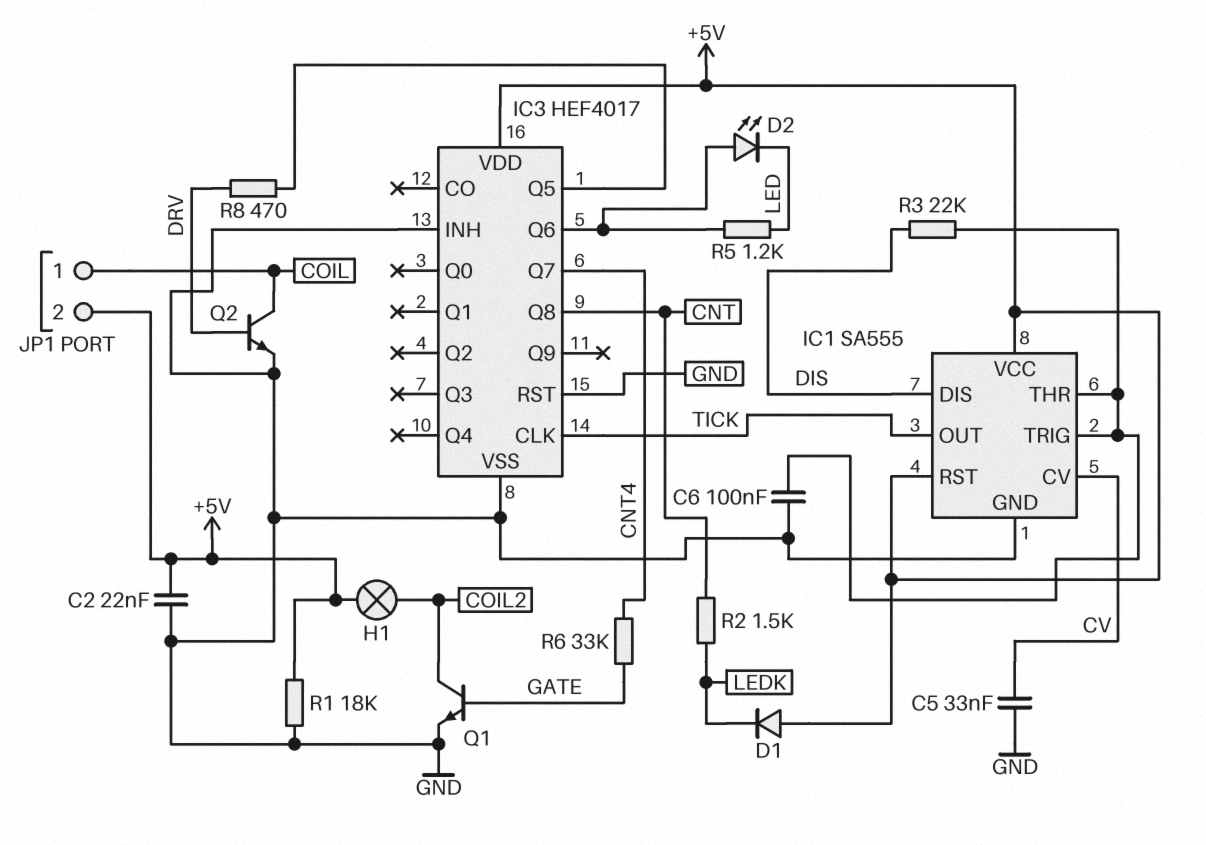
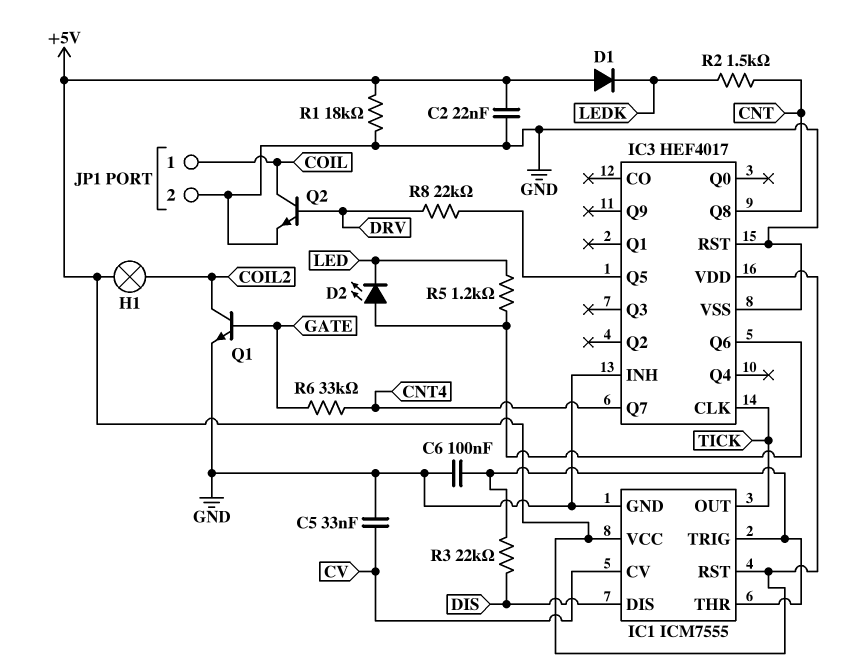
IC1: SA555 -> ICM7555
JP1 pin 2: +5V -> GND
R8: 470 (DRV, IC3/Q5) -> 22k (DRV, IC3/Q5)

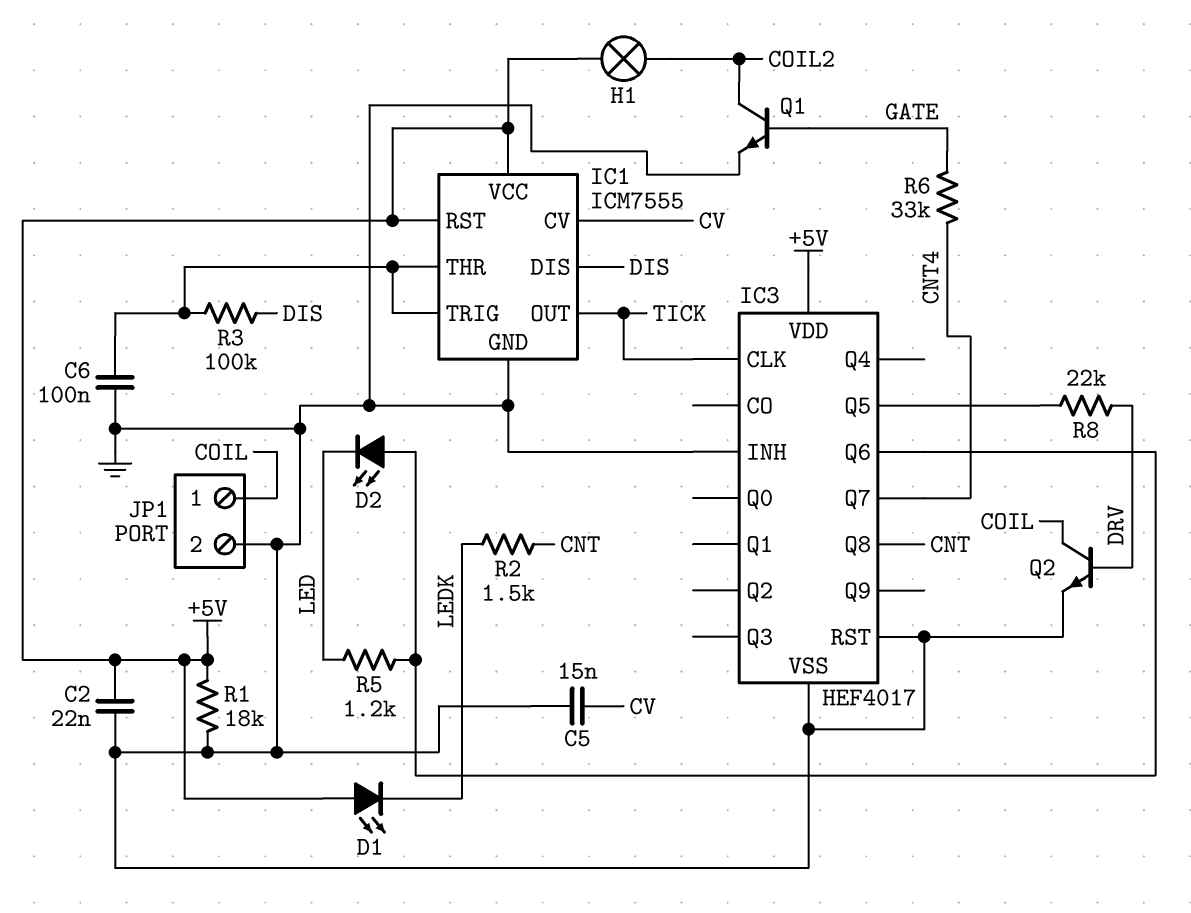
C5: 33nF (CV, GND) -> 15nF (CV, GND)
D1: diode (A +5V, K LEDK) -> LED (A +5V, K LEDK)
R3: 22k (DIS, IC1/THR) -> 100k (DIS, IC1/THR)

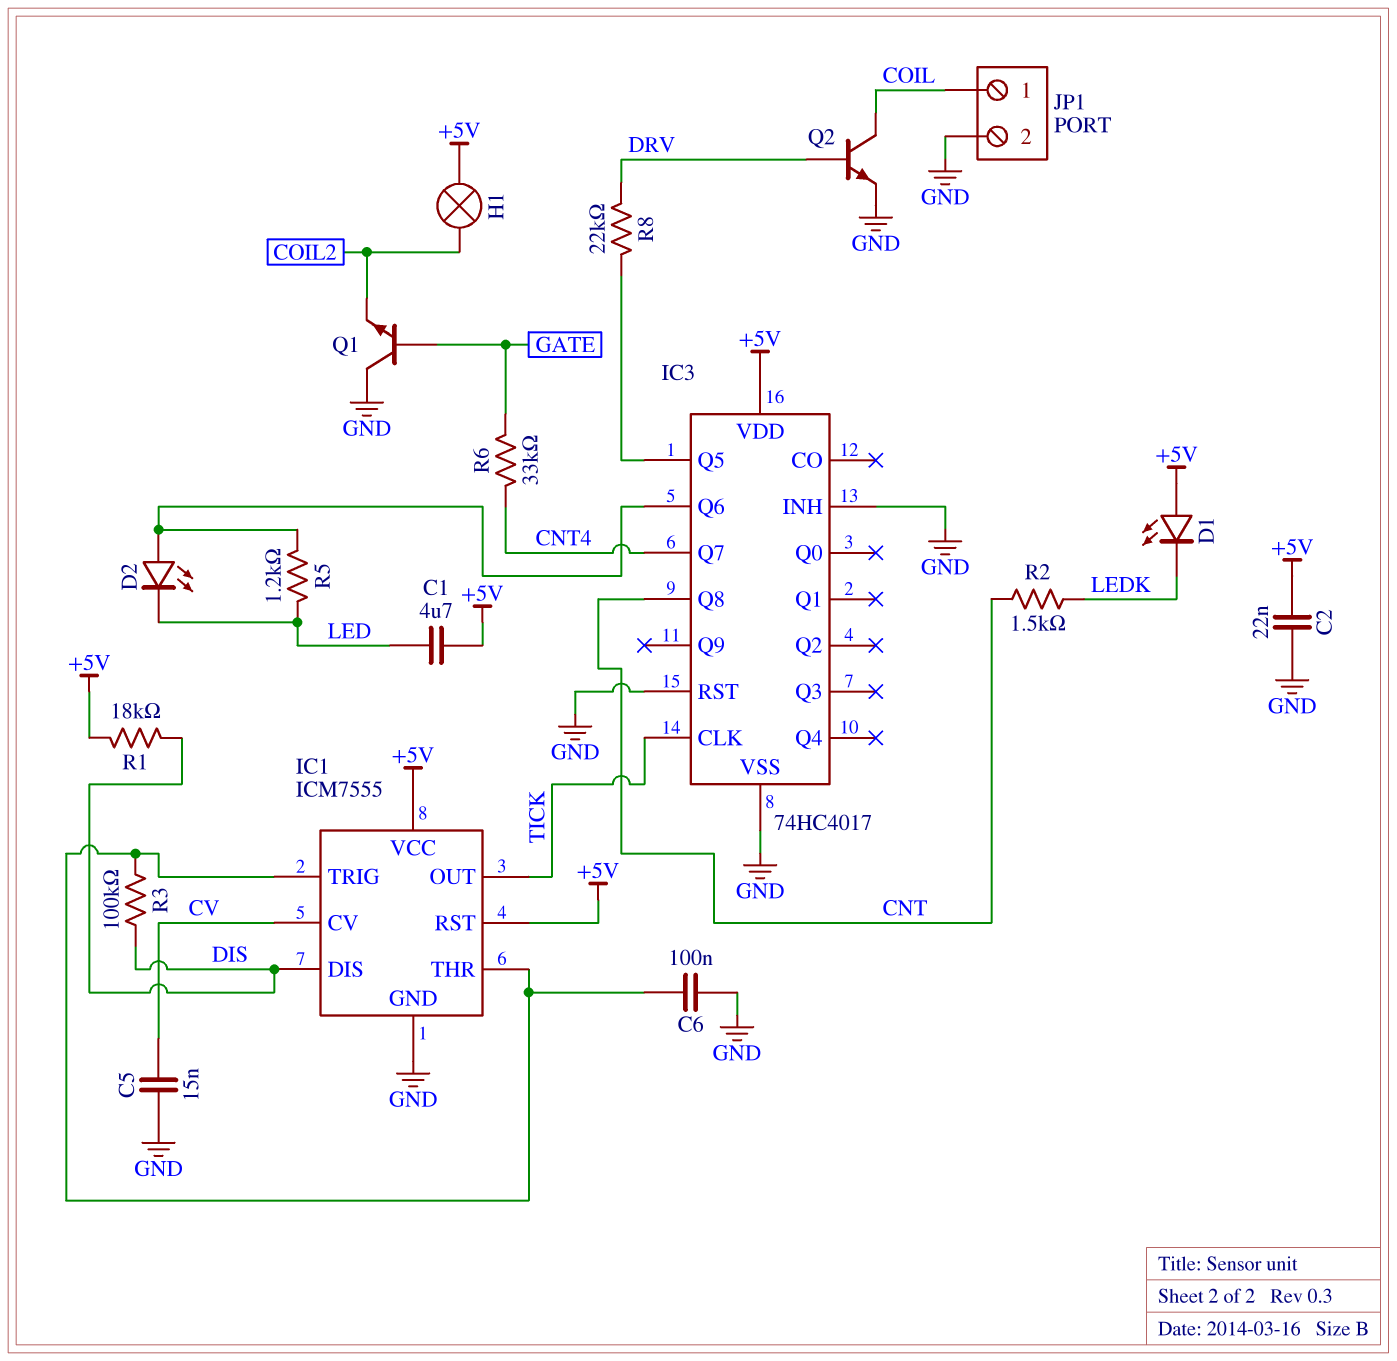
C1: none -> 4.7uF (+5V, LED)
IC3: HEF4017 -> 74HC4017
Q1: NPN (B GATE, C COIL2, E GND) -> NPN (B GATE, C GND, E COIL2)
R1: 18k (+5V, GND) -> 18k (+5V, DIS)

